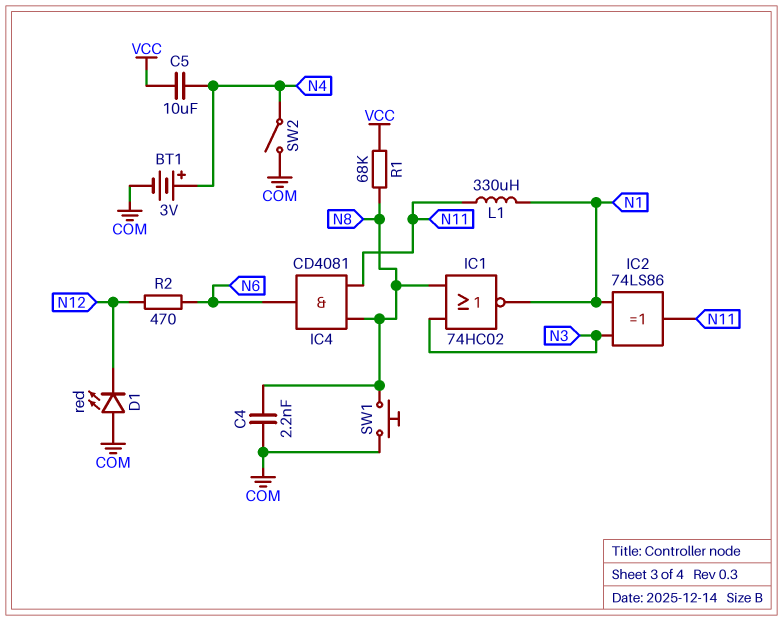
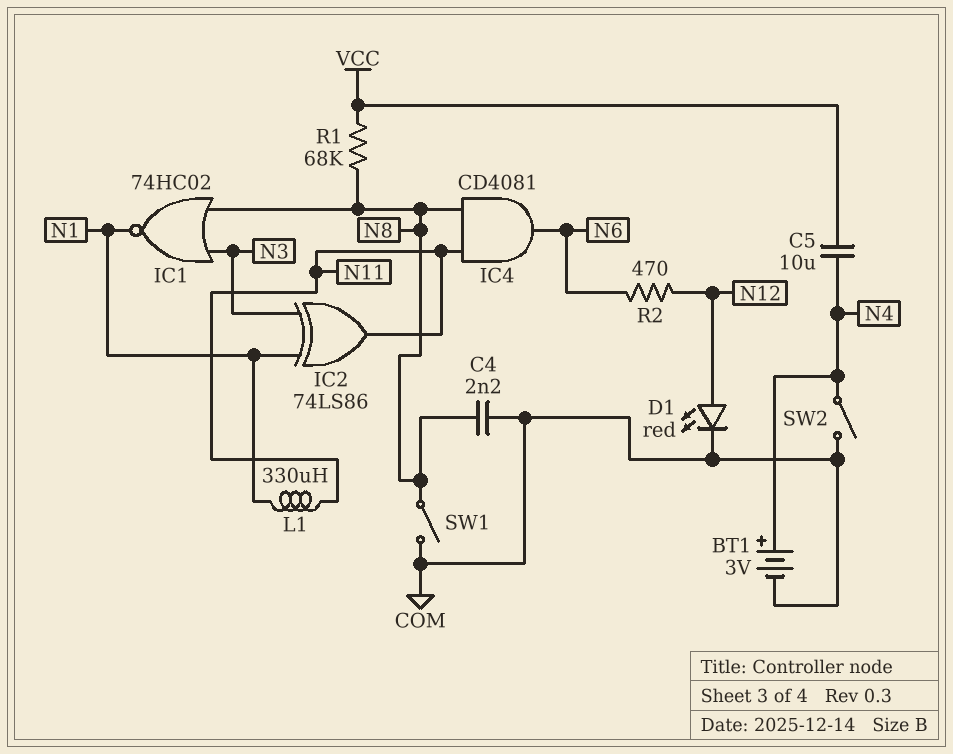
D1: LED red (A COM, K N12) -> LED red (A N12, K COM)
SW1: button (COM, N8) -> switch (COM, N8)

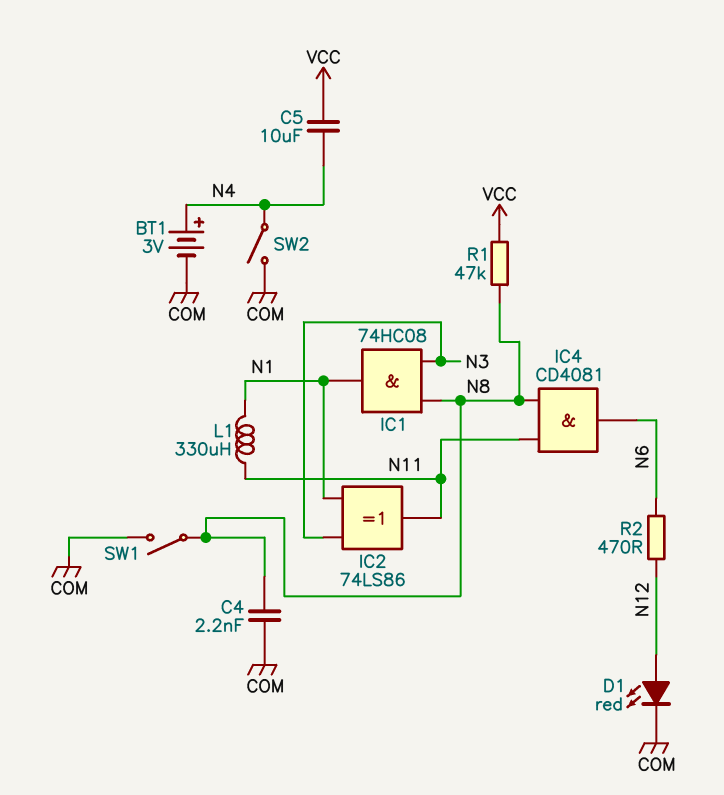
IC1: NOR 74HC02 (in N3, in N8, out N1) -> AND 74HC08 (in N3, in N8, out N1)
R1: 68k (N8, VCC) -> 47k (N8, VCC)

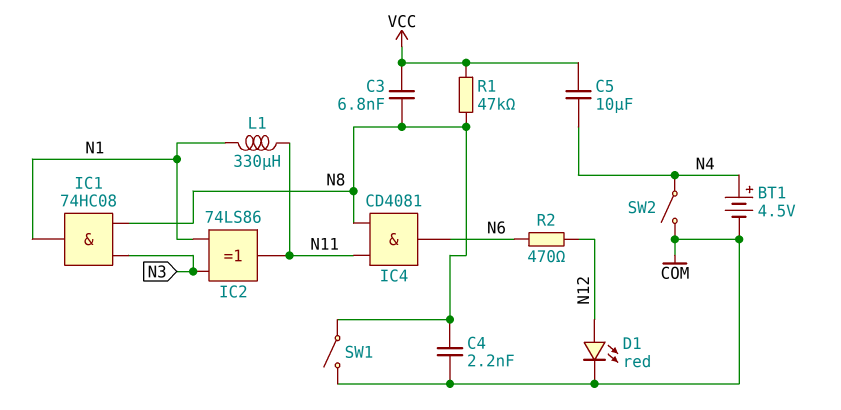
BT1: 3V (plus N4, minus COM) -> 4.5V (plus N4, minus COM)
C3: none -> 6.8nF (N8, VCC)

